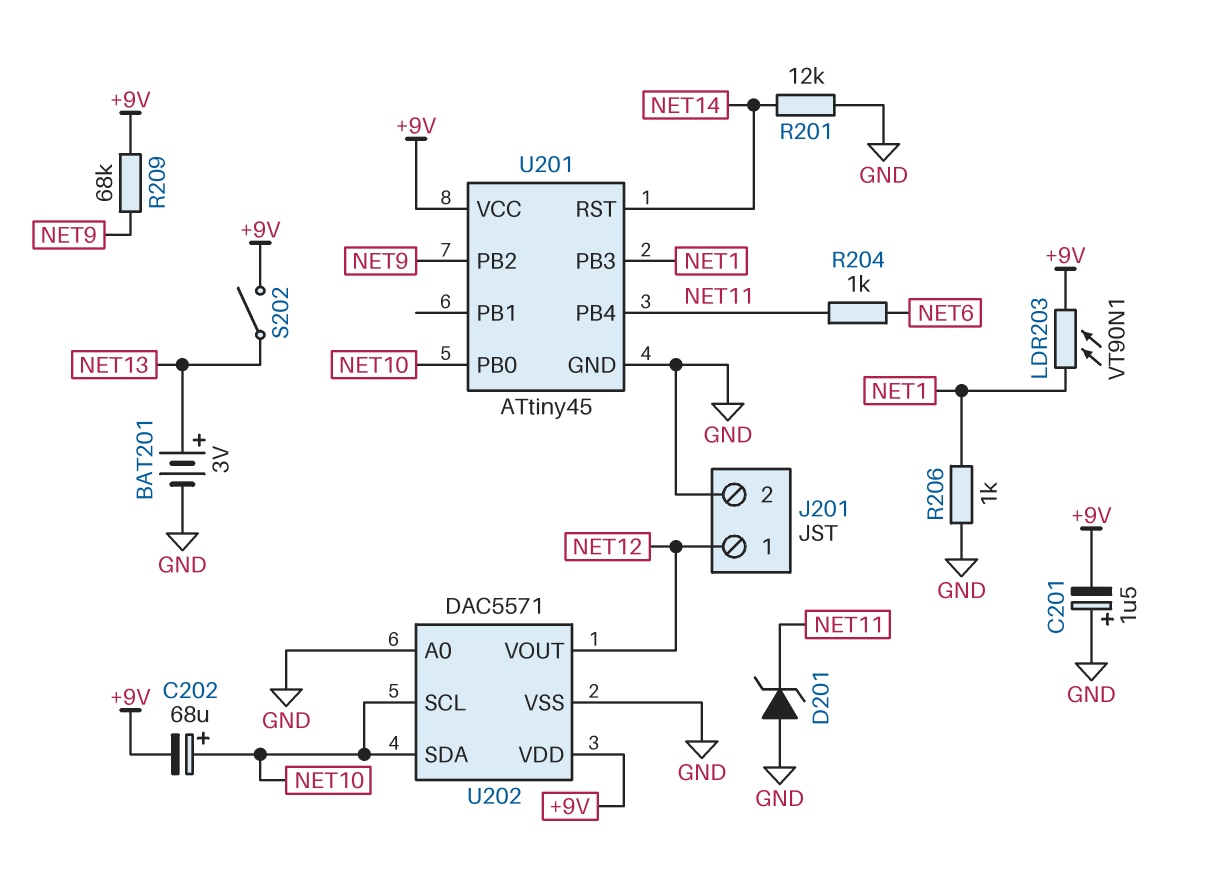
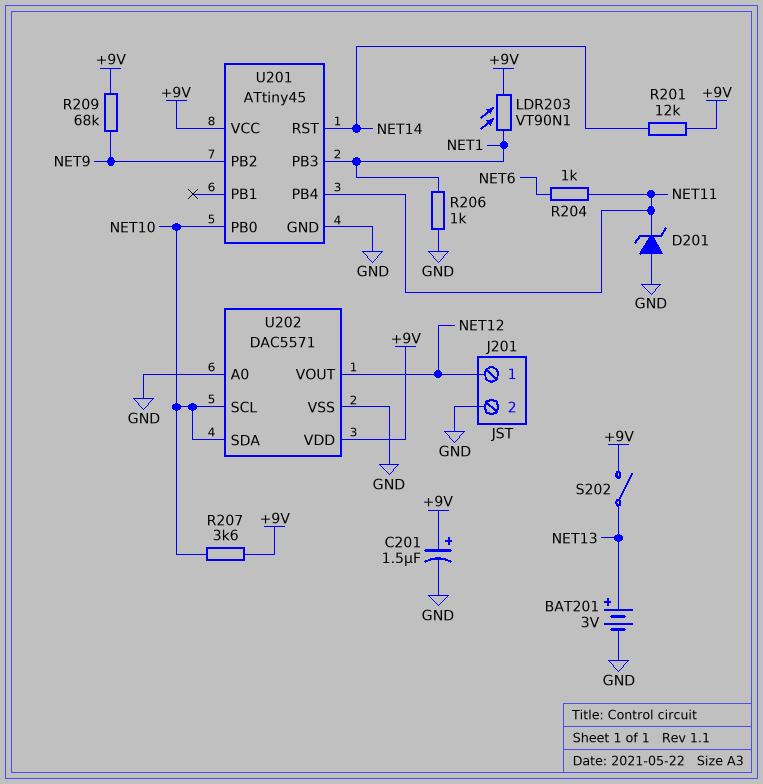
C201: 1.5uF (plus GND, minus +9V) -> 1.5uF (plus +9V, minus GND)
C202: 68uF (plus NET10, minus +9V) -> none
R201: 12k (GND, NET14) -> 12k (+9V, NET14)
R207: none -> 3.6k (+9V, NET10)

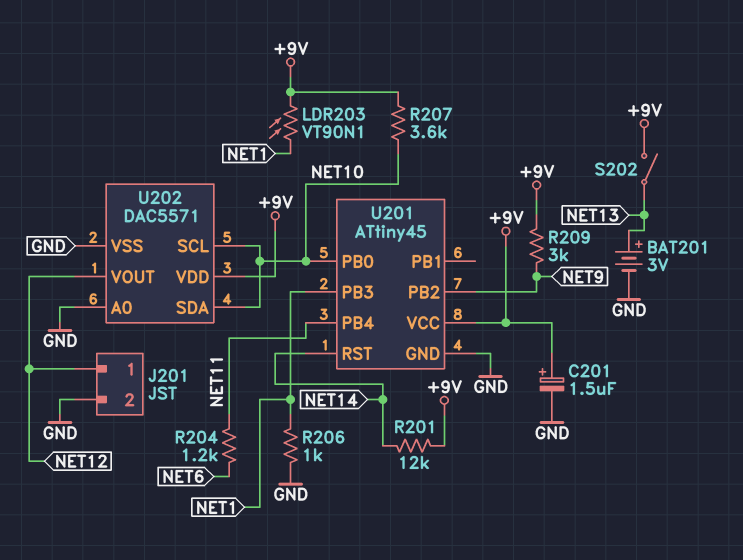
D201: zener (A GND, K NET11) -> none
R204: 1k (NET6, NET11) -> 1.2k (NET6, NET11)
R209: 68k (+9V, NET9) -> 3k (+9V, NET9)

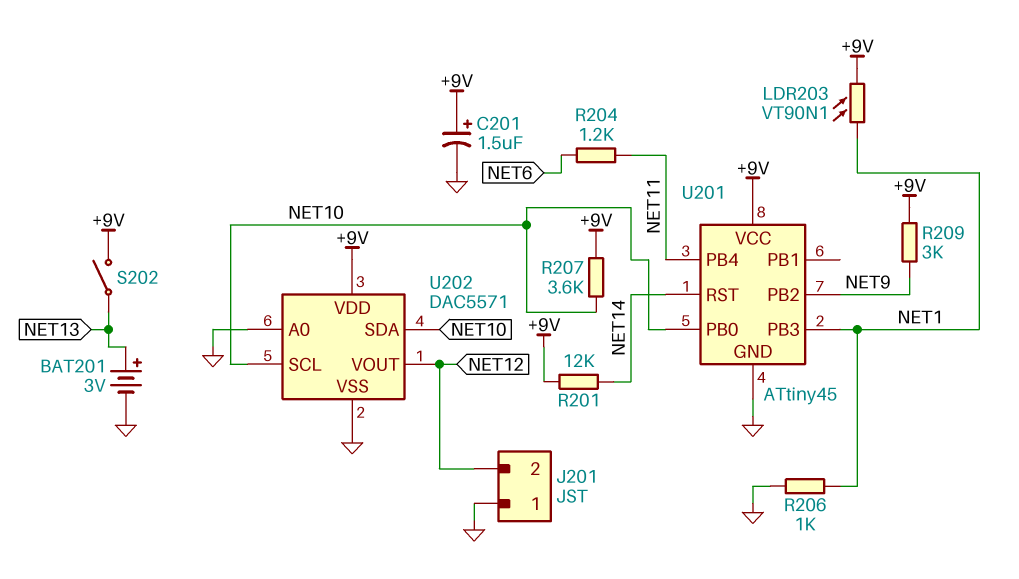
J201 pin 1: NET12 -> GND
J201 pin 2: GND -> NET12

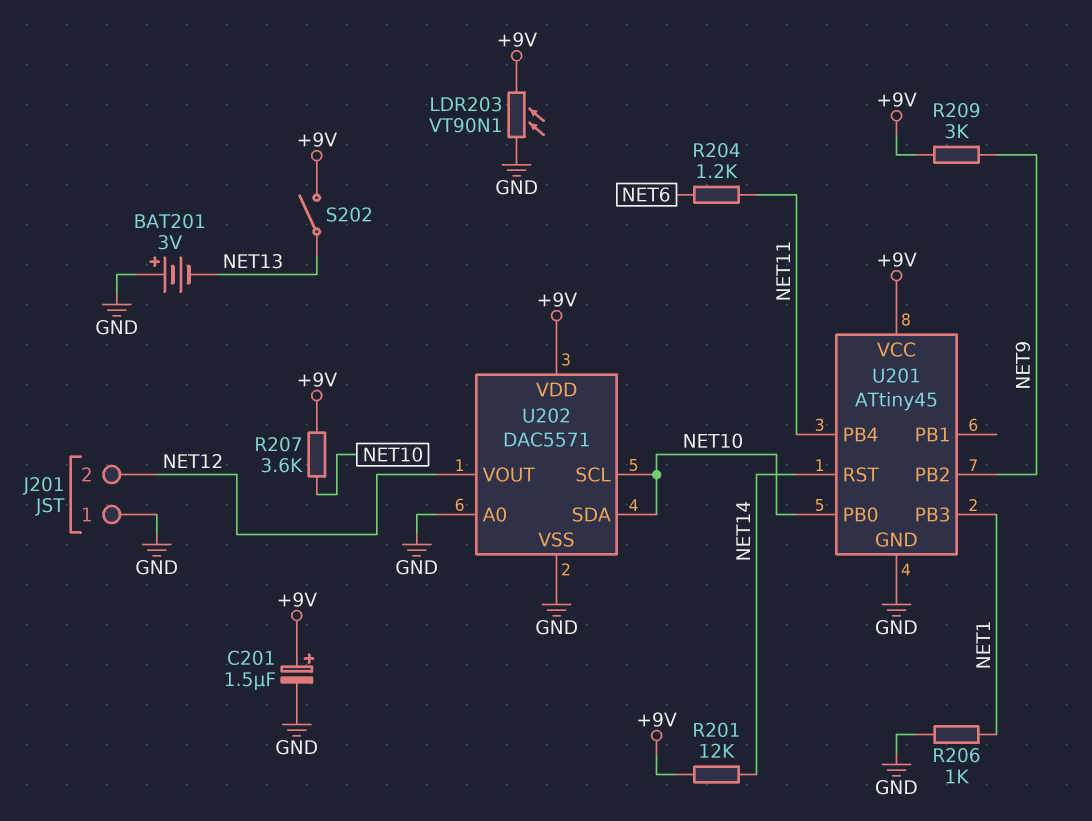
BAT201: 3V (plus NET13, minus GND) -> 3V (plus GND, minus NET13)
LDR203: VT90N1 (+9V, NET1) -> VT90N1 (+9V, GND)

